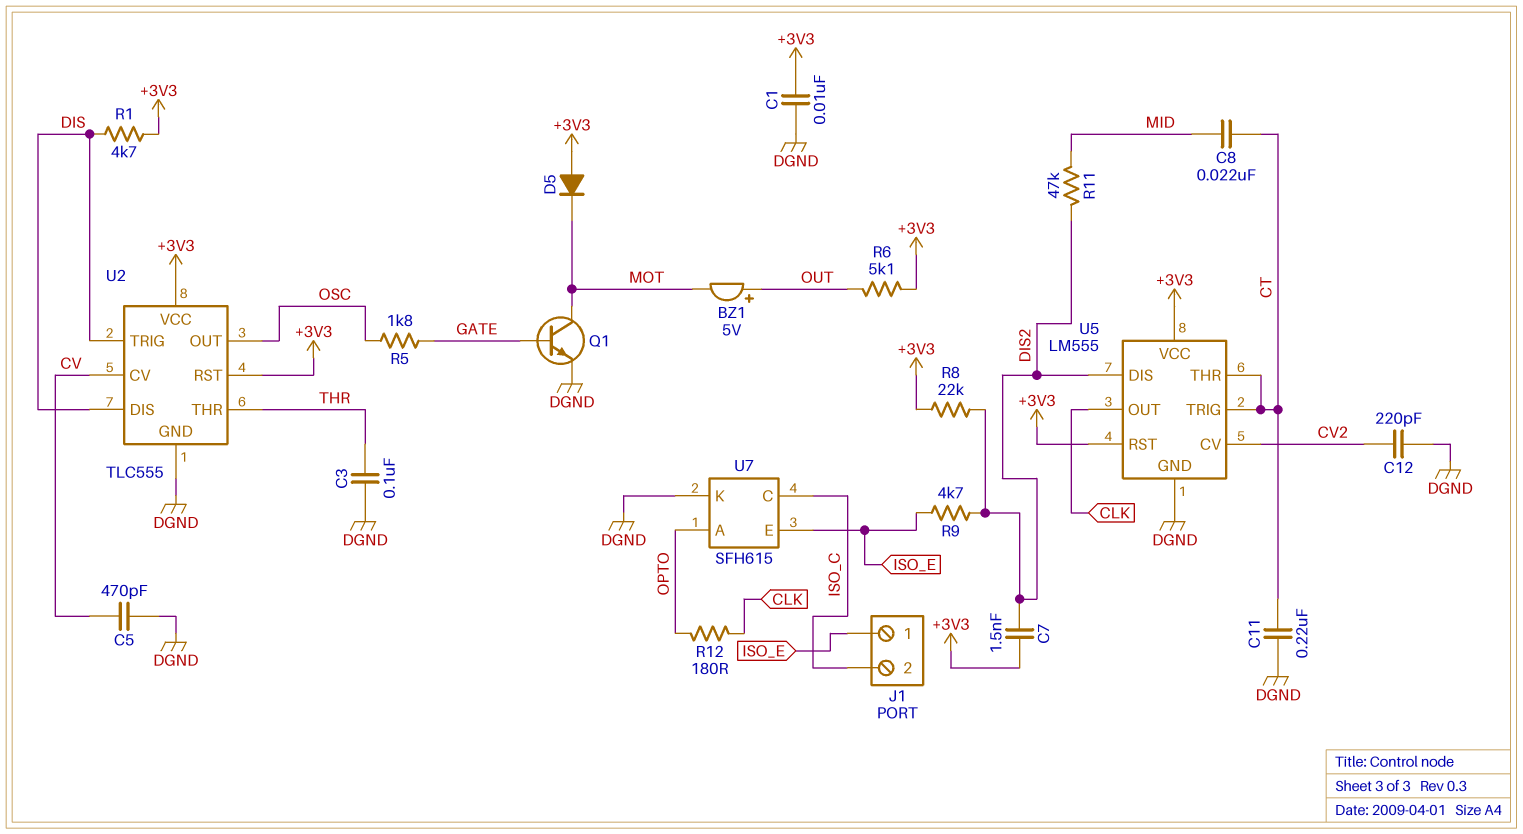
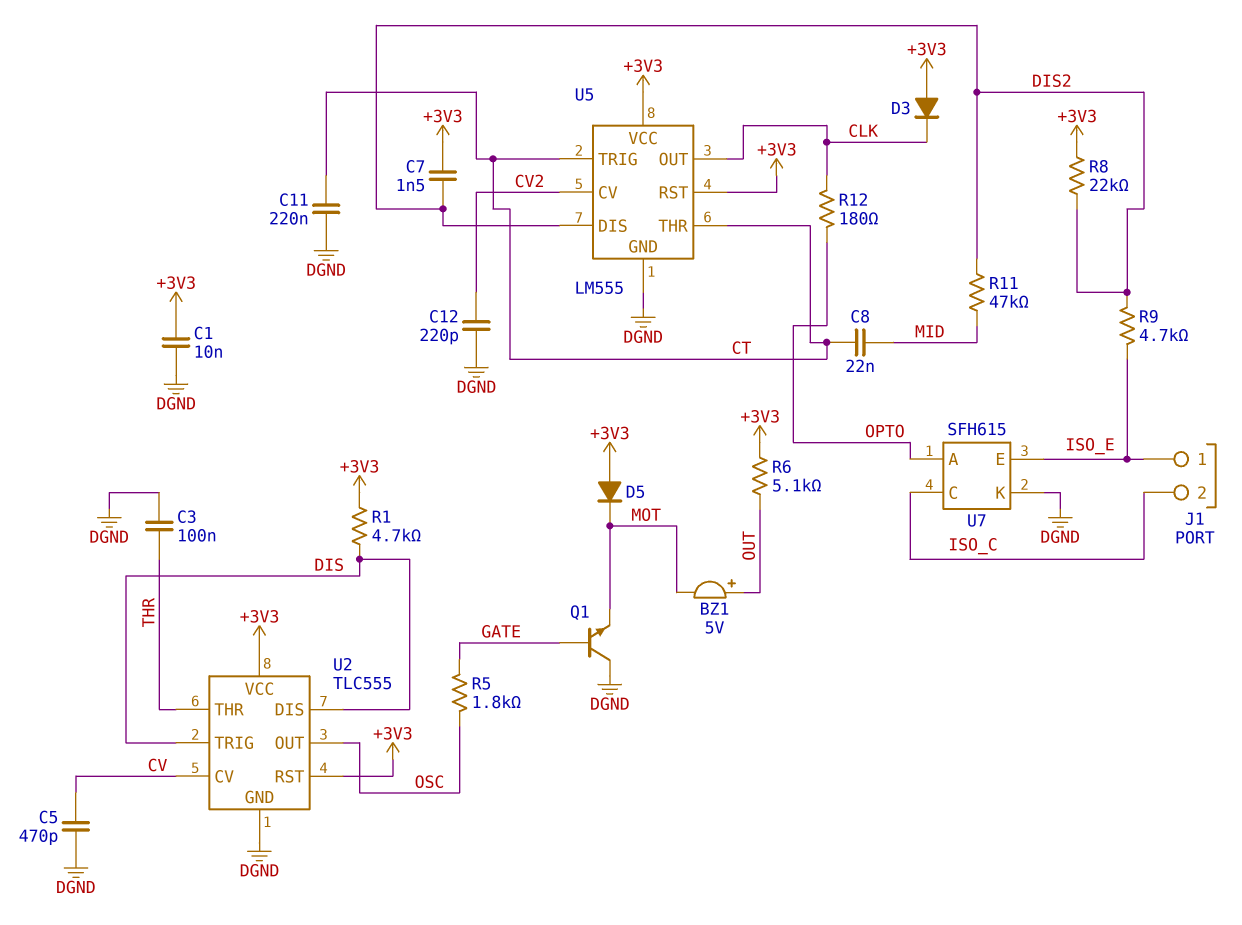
D3: none -> diode (A +3V3, K CLK)
Q1: NPN (B GATE, C MOT, E DGND) -> NPN (B GATE, C DGND, E MOT)

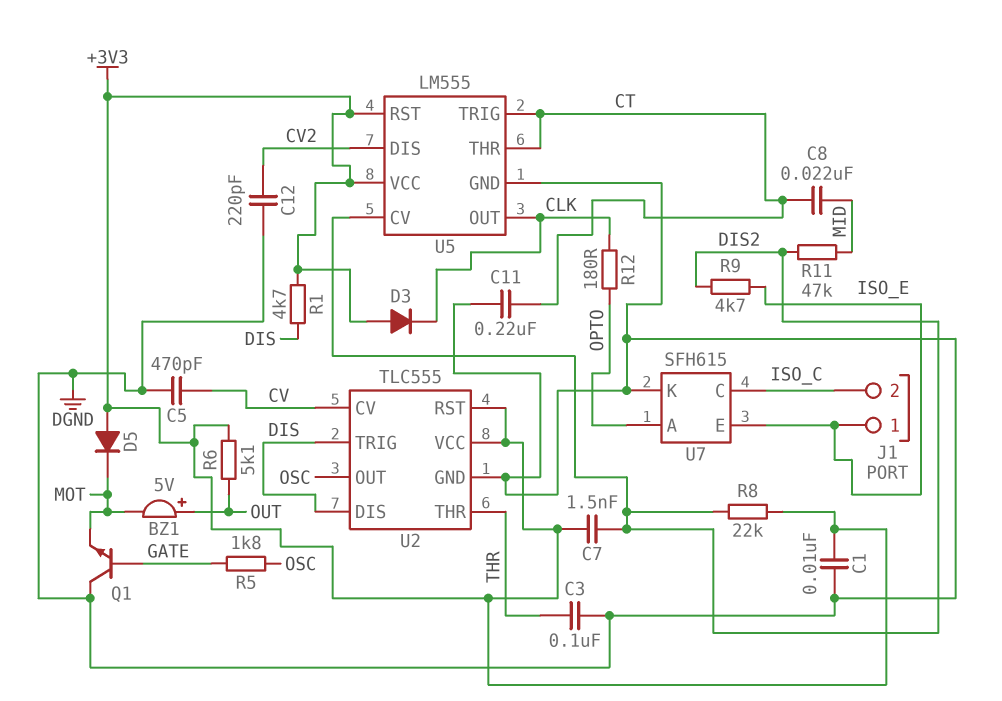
U5 pin CV: CV2 -> DIS2
U5 pin DIS: DIS2 -> CV2

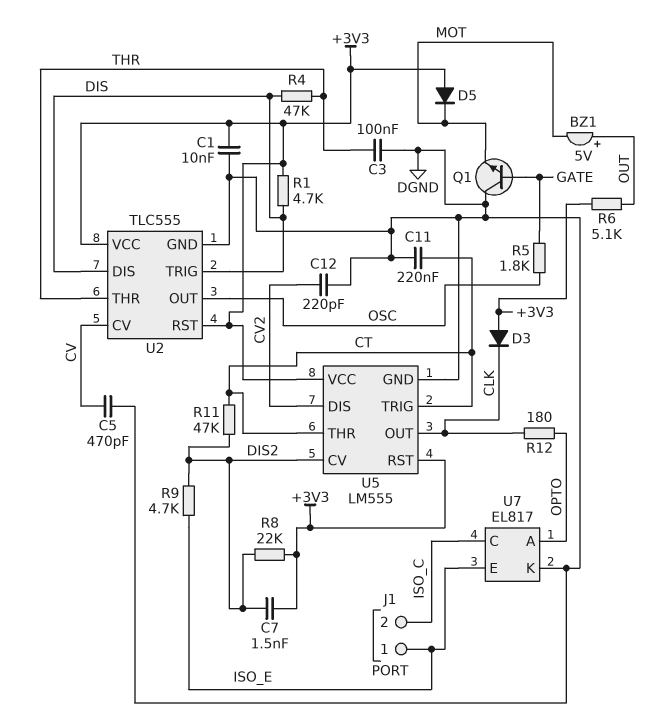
C8: 22nF (CT, MID) -> none
R4: none -> 47k (DIS, THR)
R11: 47k (DIS2, MID) -> 47k (CT, DIS2)
U7: SFH615 -> EL817

